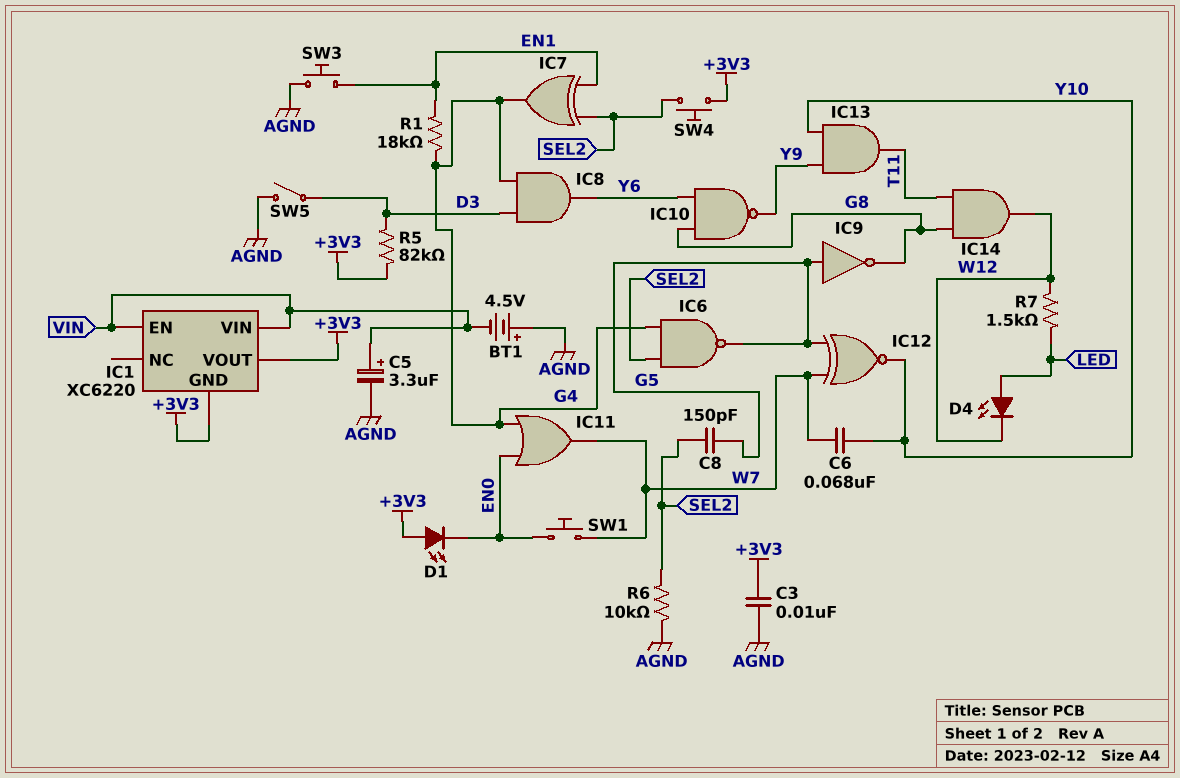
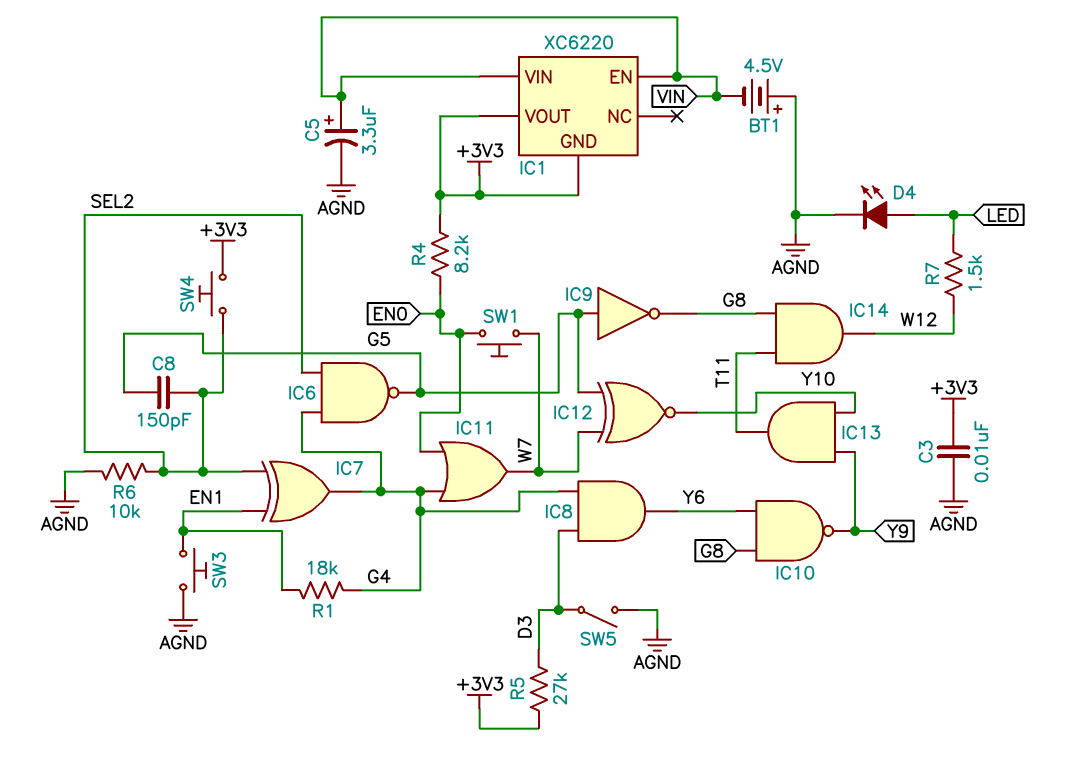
C6: 68nF (W7, Y10) -> none
D1: LED (A +3V3, K EN0) -> none
D4: LED (A LED, K W12) -> LED (A LED, K AGND)
R4: none -> 8.2k (+3V3, EN0)
R5: 82k (+3V3, D3) -> 27k (+3V3, D3)

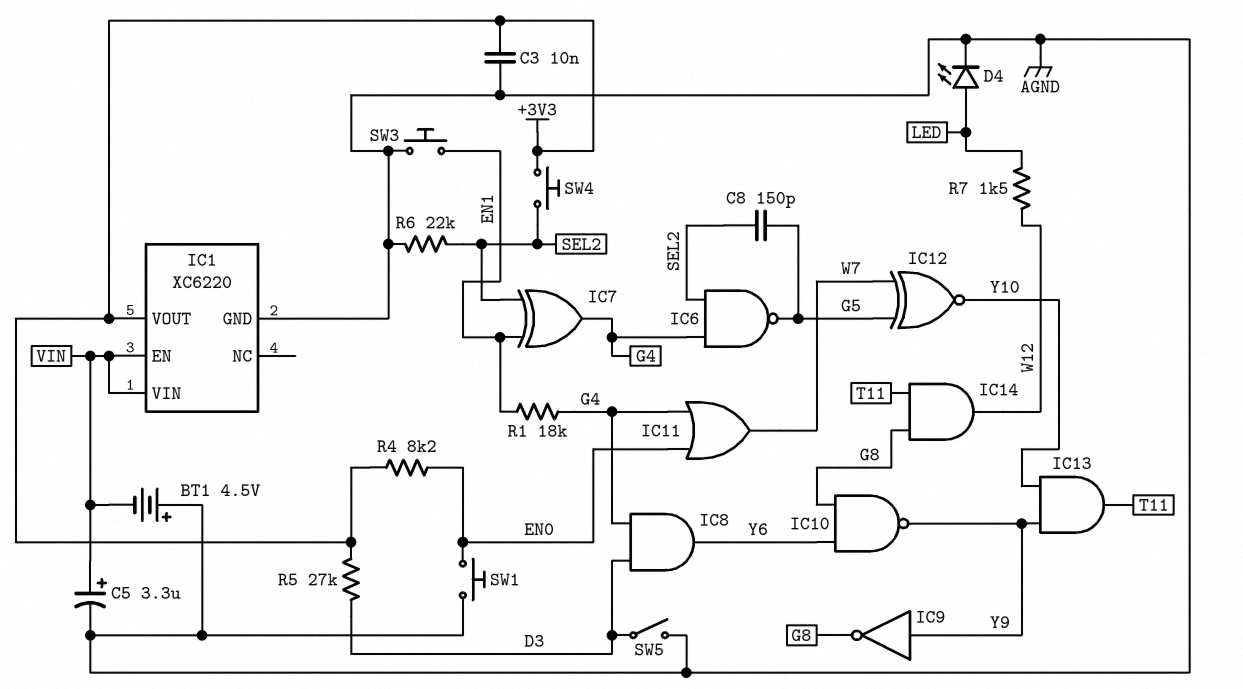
IC1 pin GND: +3V3 -> AGND
IC9: NOT (in G5, out G8) -> NOT (in Y9, out G8)
R6: 10k (AGND, SEL2) -> 22k (AGND, SEL2)
SW1: button (EN0, W7) -> button (AGND, EN0)

